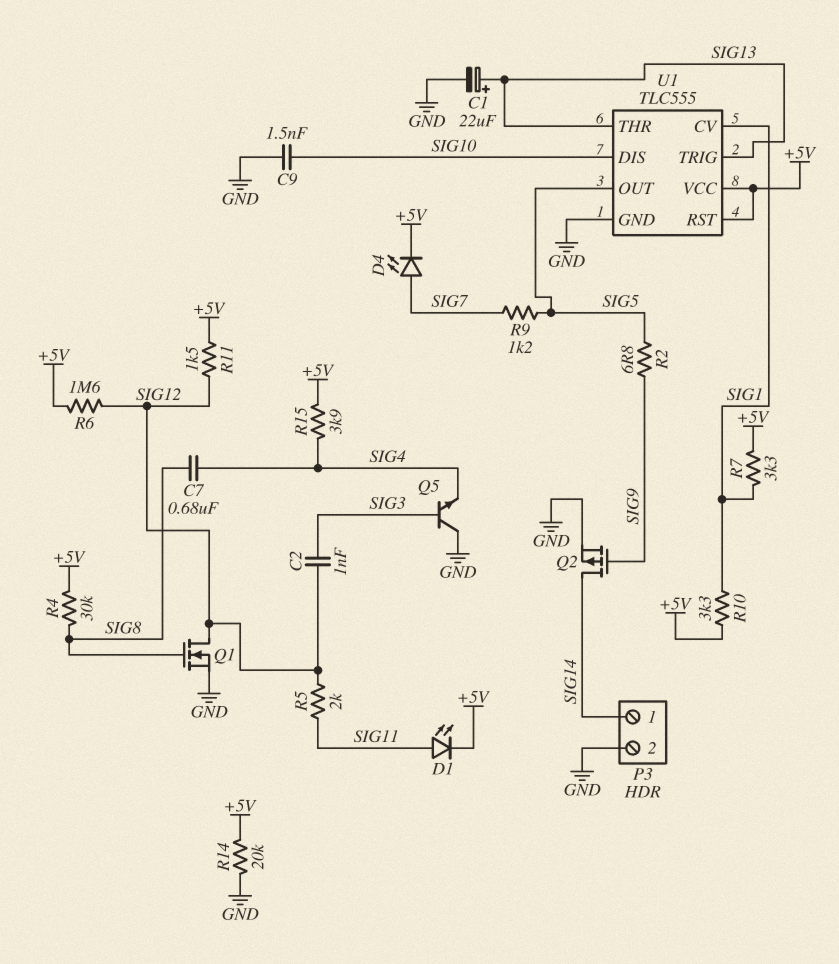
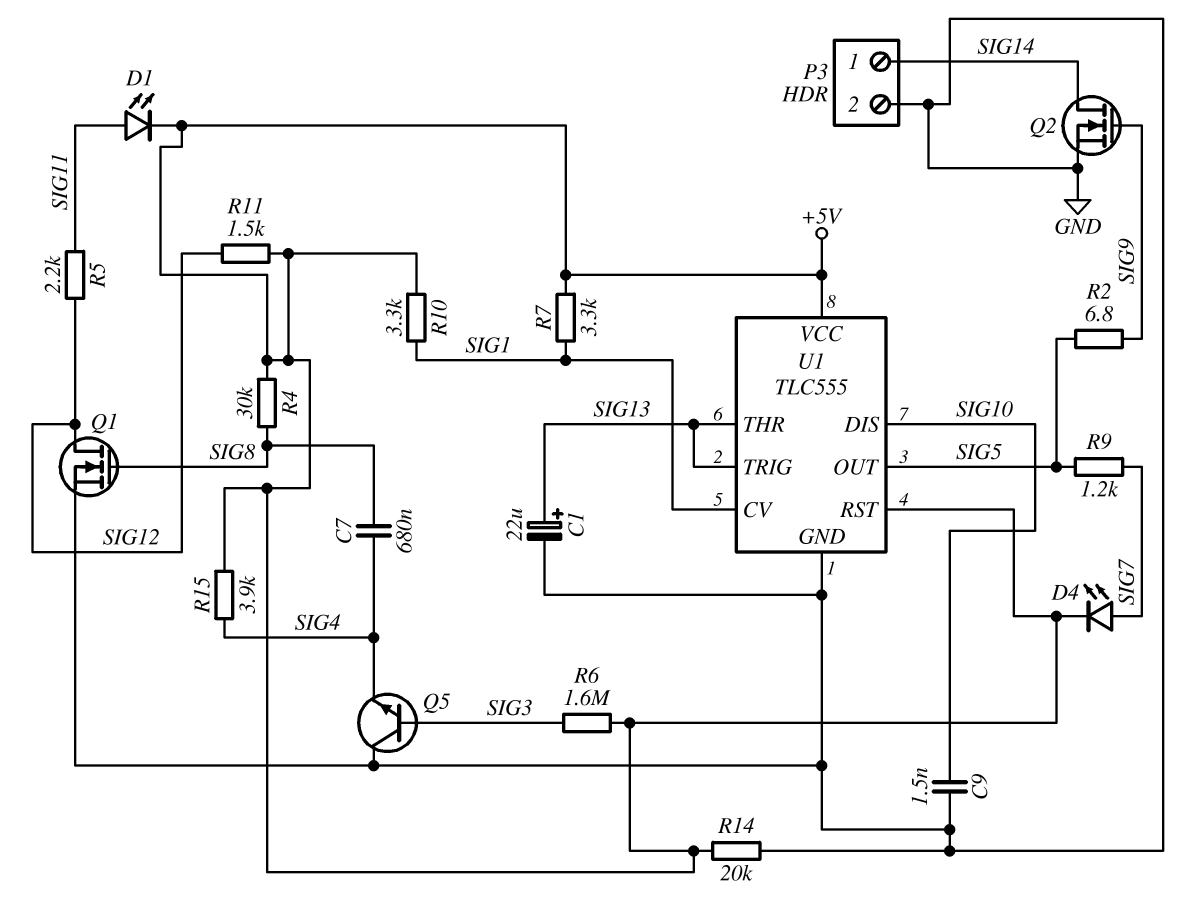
C2: 1nF (SIG3, SIG12) -> none
Q2: PMOS (G SIG9, D SIG14, S GND) -> NMOS (G SIG9, D SIG14, S GND)
R5: 2k (SIG11, SIG12) -> 2.2k (SIG11, SIG12)
R6: 1.6M (+5V, SIG12) -> 1.6M (+5V, SIG3)

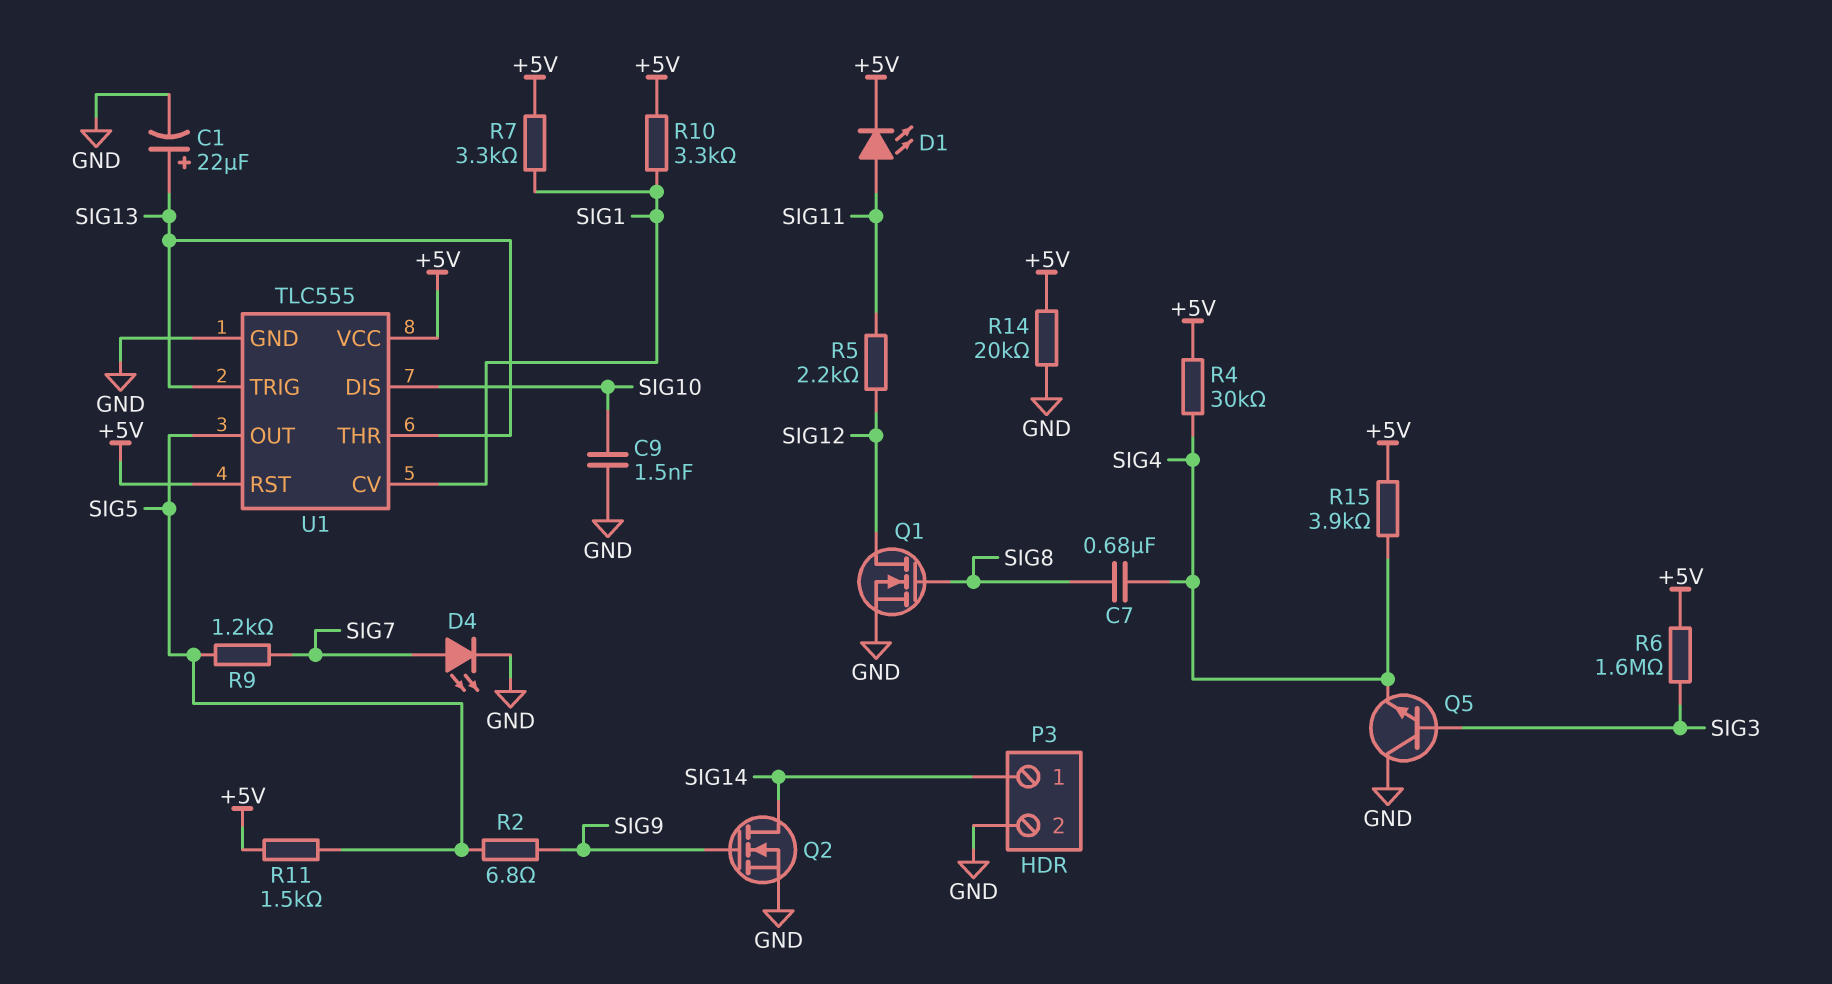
D4: LED (A SIG7, K +5V) -> LED (A SIG7, K GND)
R4: 30k (+5V, SIG8) -> 30k (+5V, SIG4)
R11: 1.5k (+5V, SIG12) -> 1.5k (+5V, SIG5)

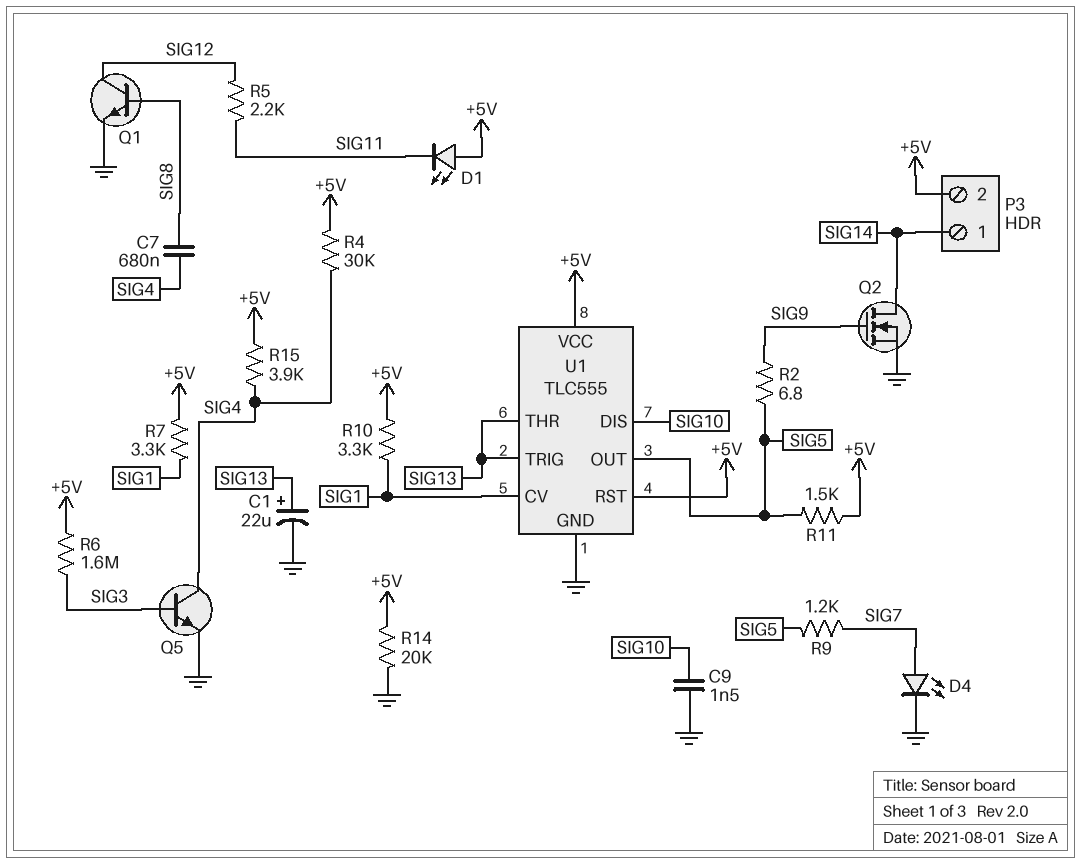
D1: LED (A SIG11, K +5V) -> LED (A +5V, K SIG11)
P3 pin 2: GND -> +5V
Q1: NMOS (G SIG8, D SIG12, S GND) -> NPN (B SIG8, C SIG12, E GND)
Q5: NPN (B SIG3, C GND, E SIG4) -> NPN (B SIG3, C SIG4, E GND)

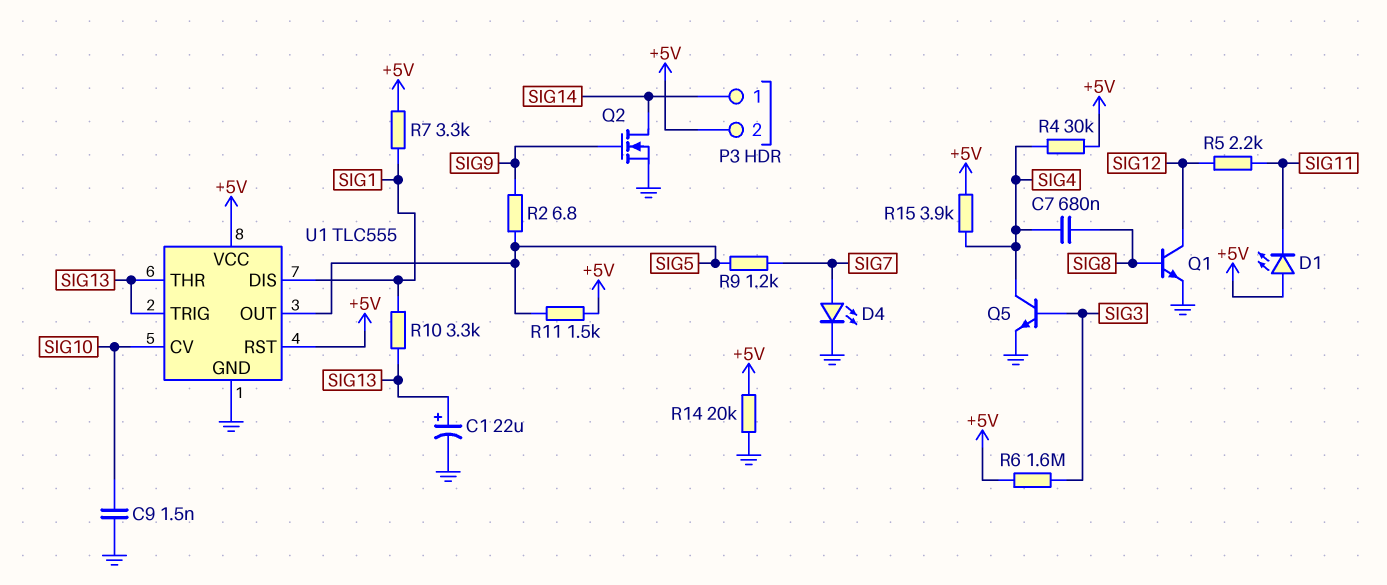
R10: 3.3k (+5V, SIG1) -> 3.3k (SIG1, SIG13)
U1 pin CV: SIG1 -> SIG10
U1 pin DIS: SIG10 -> SIG1

